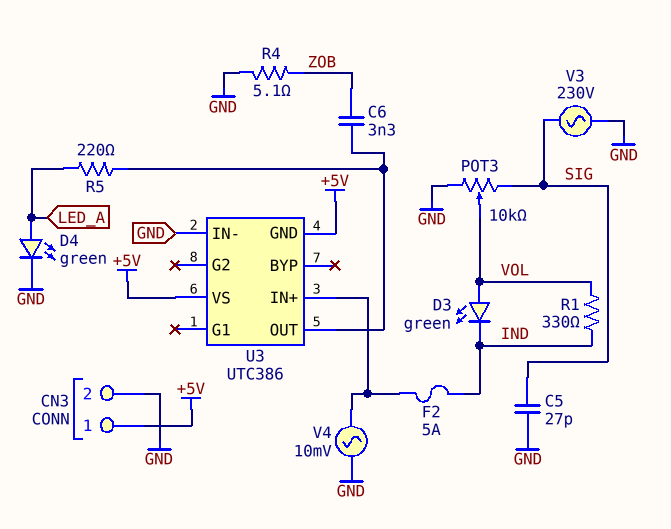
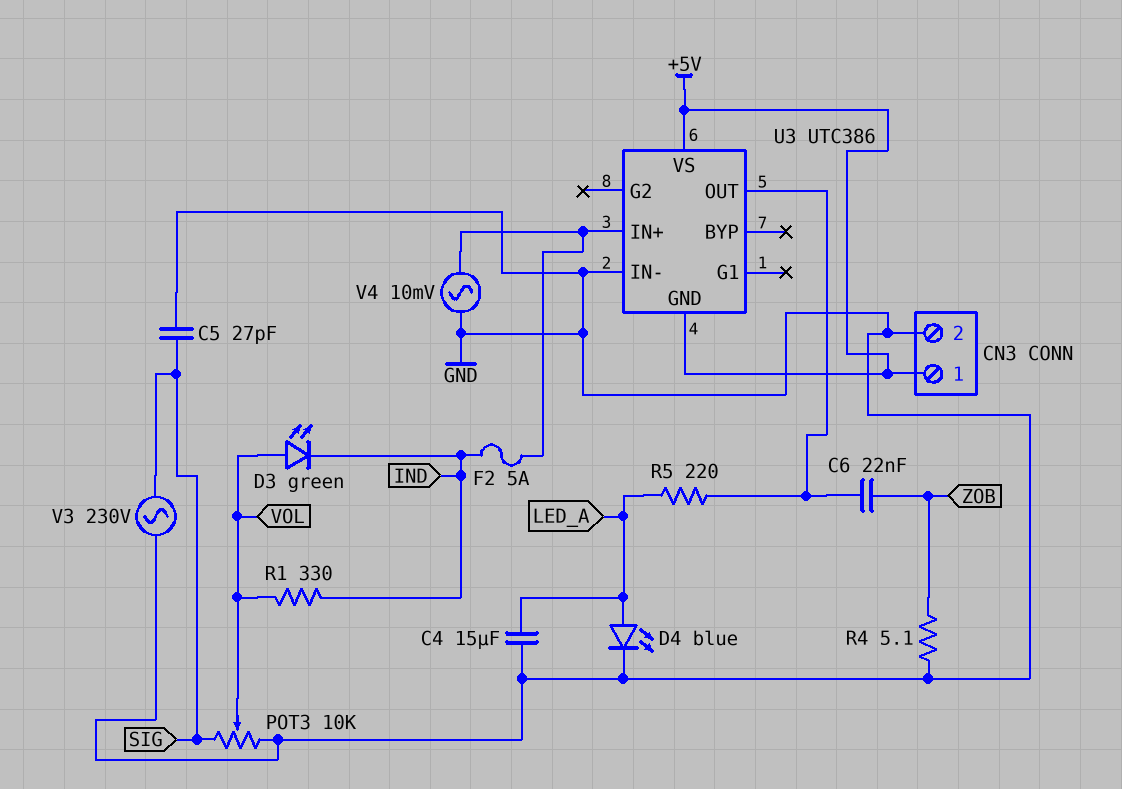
C4: none -> 15uF (GND, LED_A)
C6: 3.3nF (U3/OUT, ZOB) -> 22nF (U3/OUT, ZOB)
D4: LED green (A LED_A, K GND) -> LED blue (A LED_A, K GND)

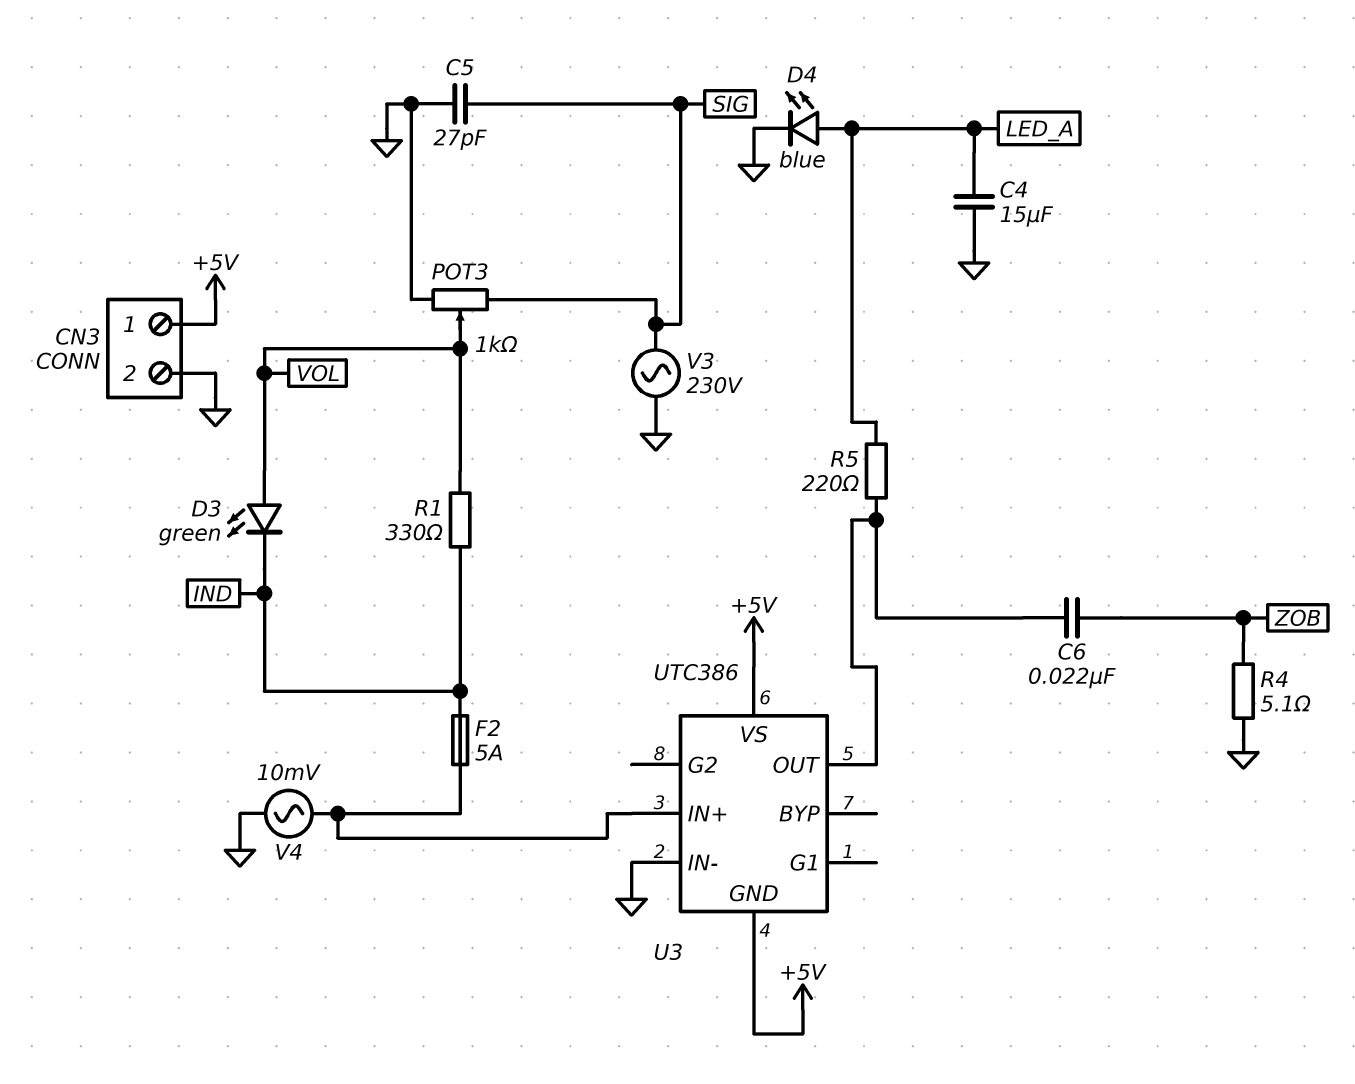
POT3: 10k (GND, SIG, wiper VOL) -> 1k (GND, SIG, wiper VOL)

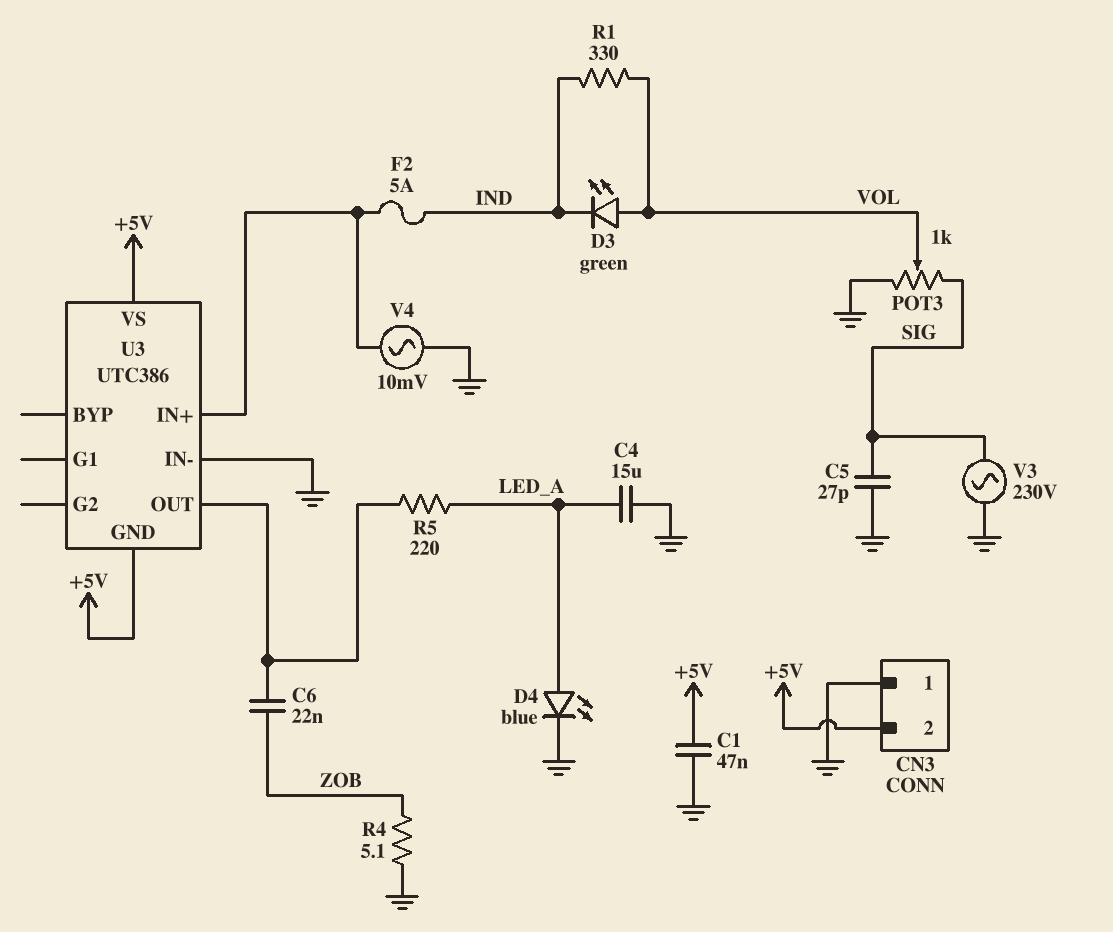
C1: none -> 47nF (+5V, GND)
CN3 pin 1: +5V -> GND
CN3 pin 2: GND -> +5V

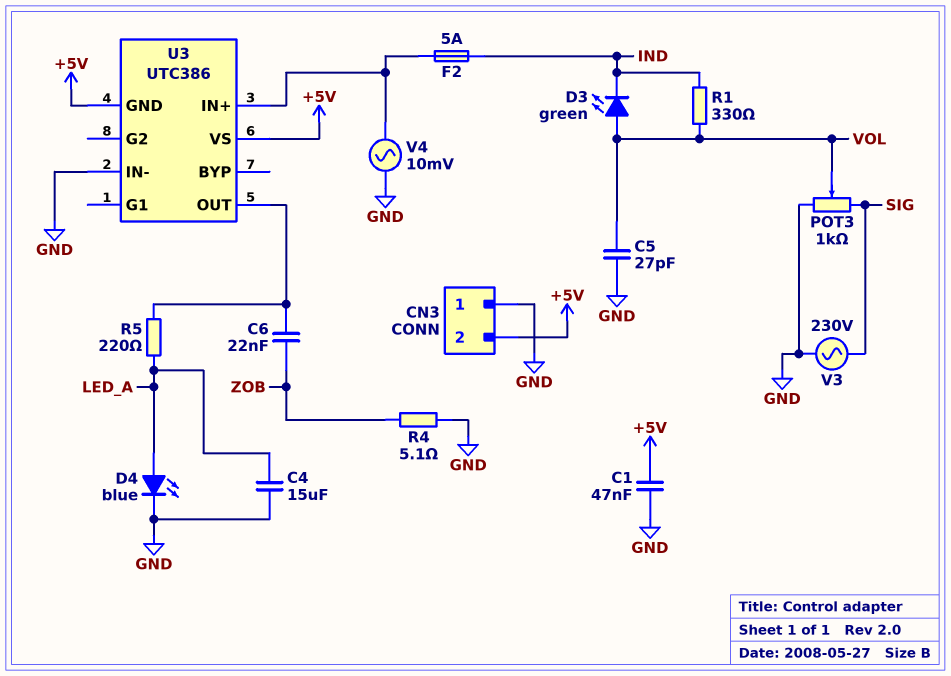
C5: 27pF (GND, SIG) -> 27pF (GND, VOL)

